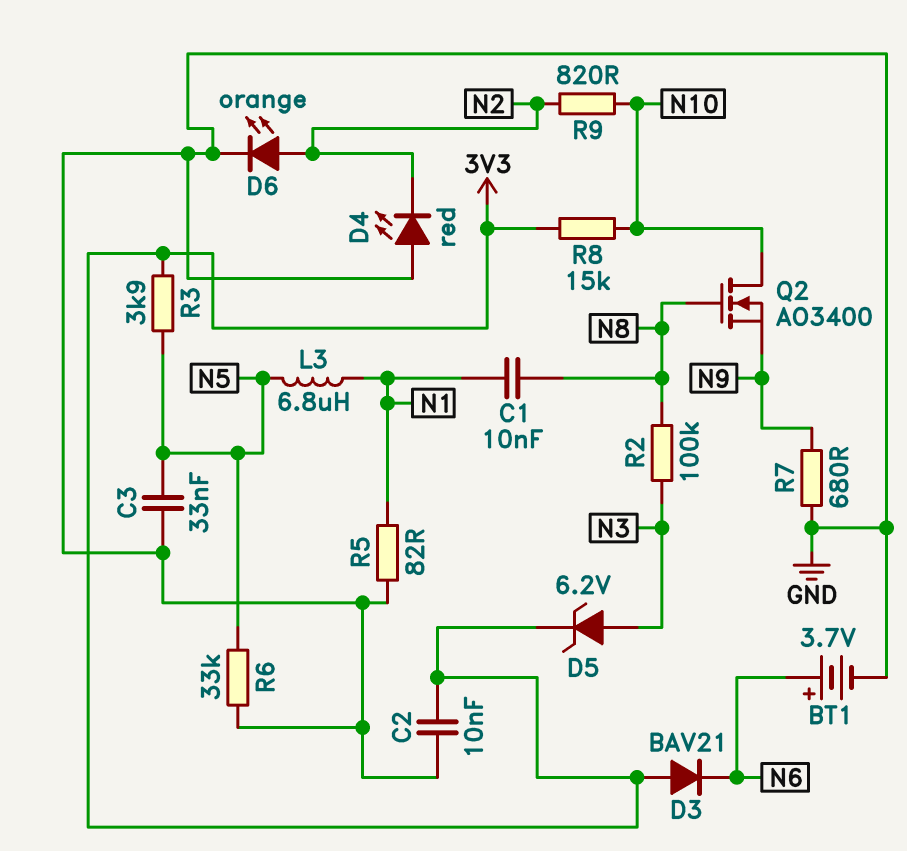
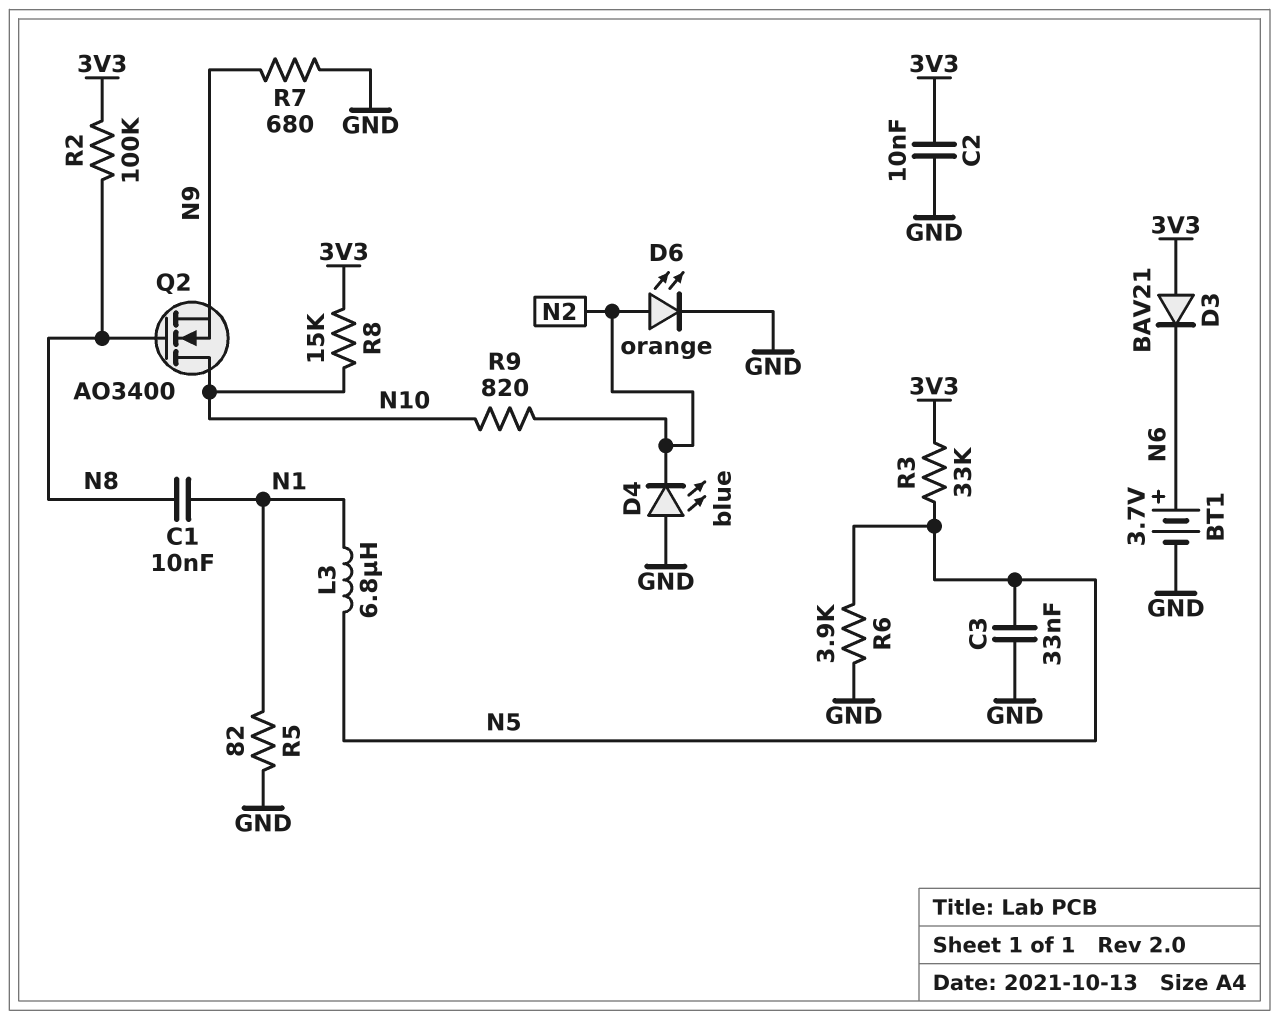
D4: LED red (A GND, K N2) -> LED blue (A GND, K N2)
D5: zener 6.2V (A N3, K 3V3) -> none
R2: 100k (N3, N8) -> 100k (3V3, N8)
R3: 3.9k (3V3, N5) -> 33k (3V3, N5)
R6: 33k (GND, N5) -> 3.9k (GND, N5)

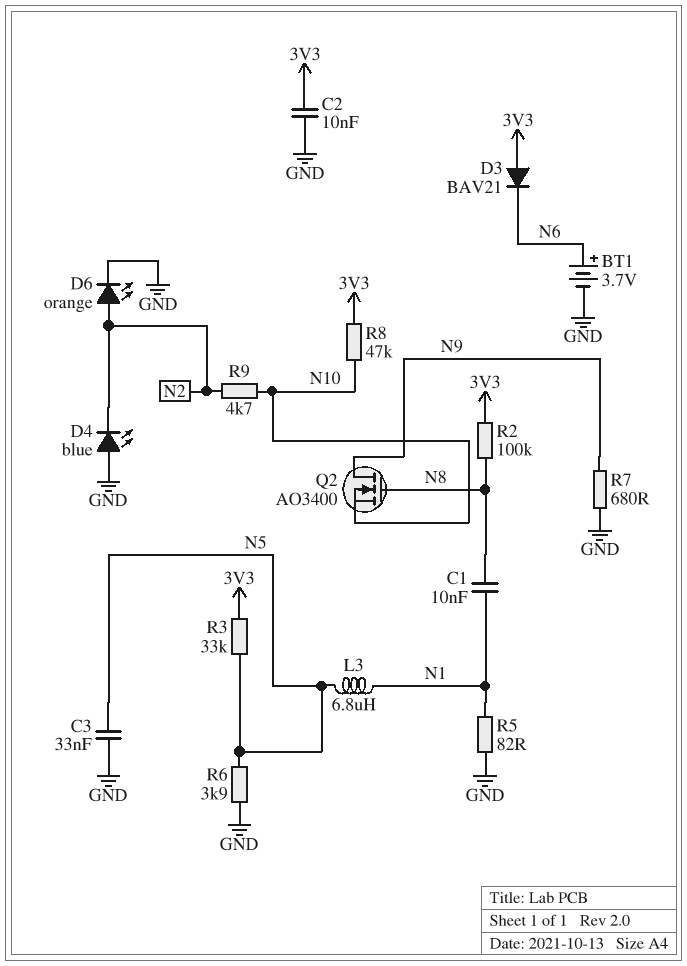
Q2: NMOS AO3400 (G N8, D N10, S N9) -> NMOS AO3400 (G N8, D N9, S N10)
R8: 15k (3V3, N10) -> 47k (3V3, N10)
R9: 820 (N2, N10) -> 4.7k (N2, N10)

